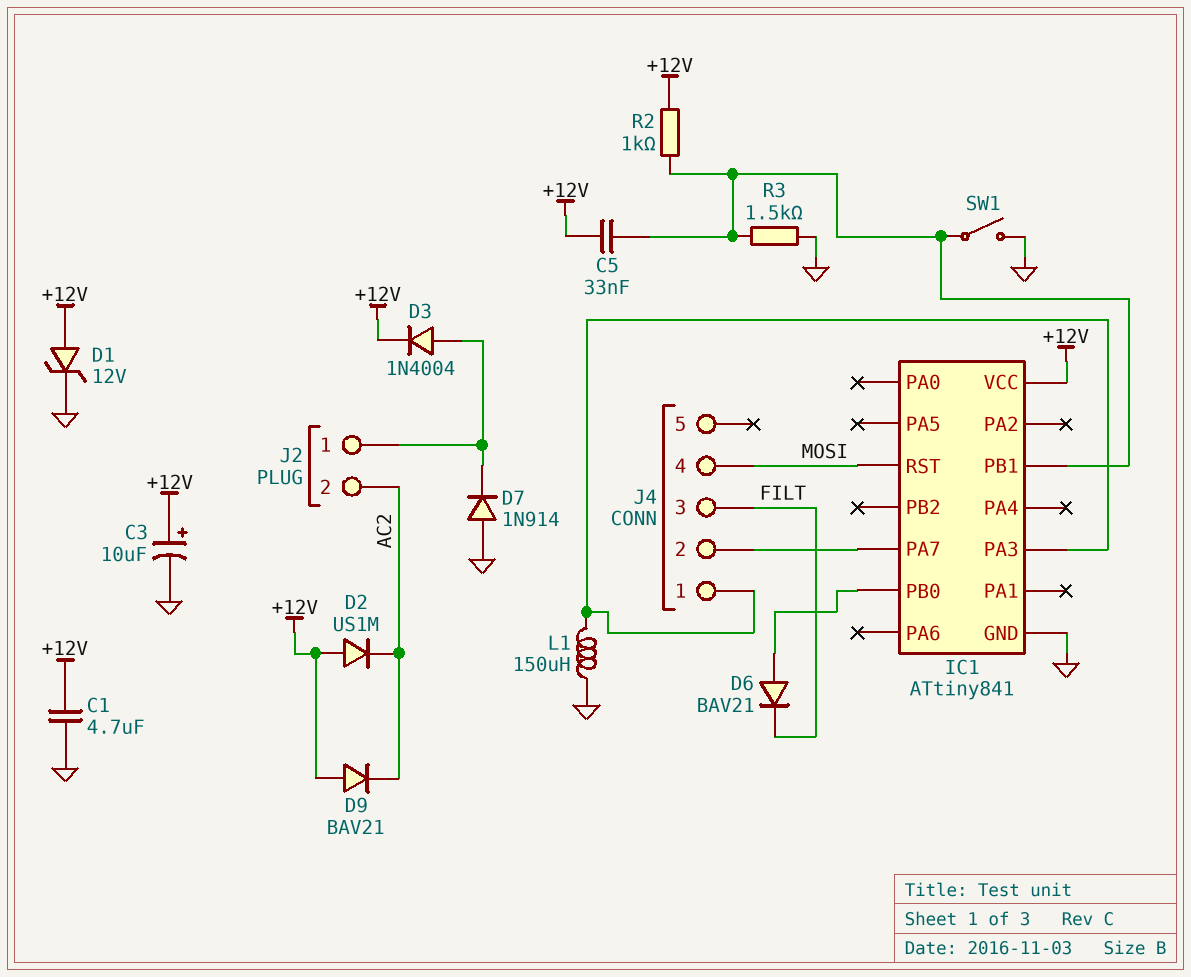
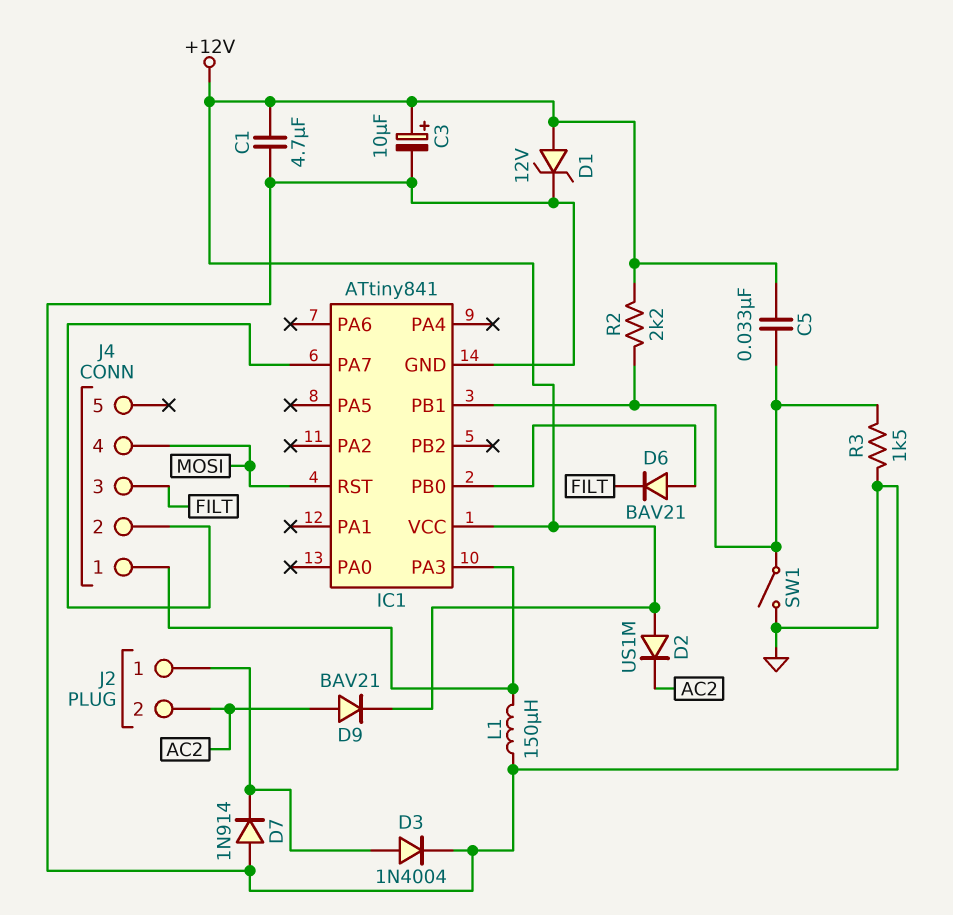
D3: diode 1N4004 (A J2/1, K +12V) -> diode 1N4004 (A J2/1, K GND)
D9: diode BAV21 (A +12V, K AC2) -> diode BAV21 (A AC2, K +12V)
R2: 1k (+12V, IC1/PB1) -> 2.2k (+12V, IC1/PB1)

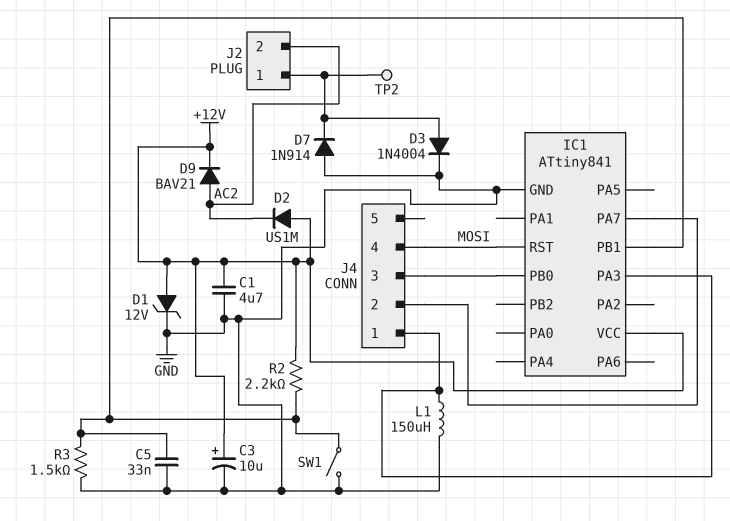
C5: 33nF (+12V, IC1/PB1) -> 33nF (GND, IC1/PB1)
D6: diode BAV21 (A IC1/PB0, K FILT) -> none
J4 pin 3: FILT -> IC1/PB0
TP2: none -> test point (J2/1)

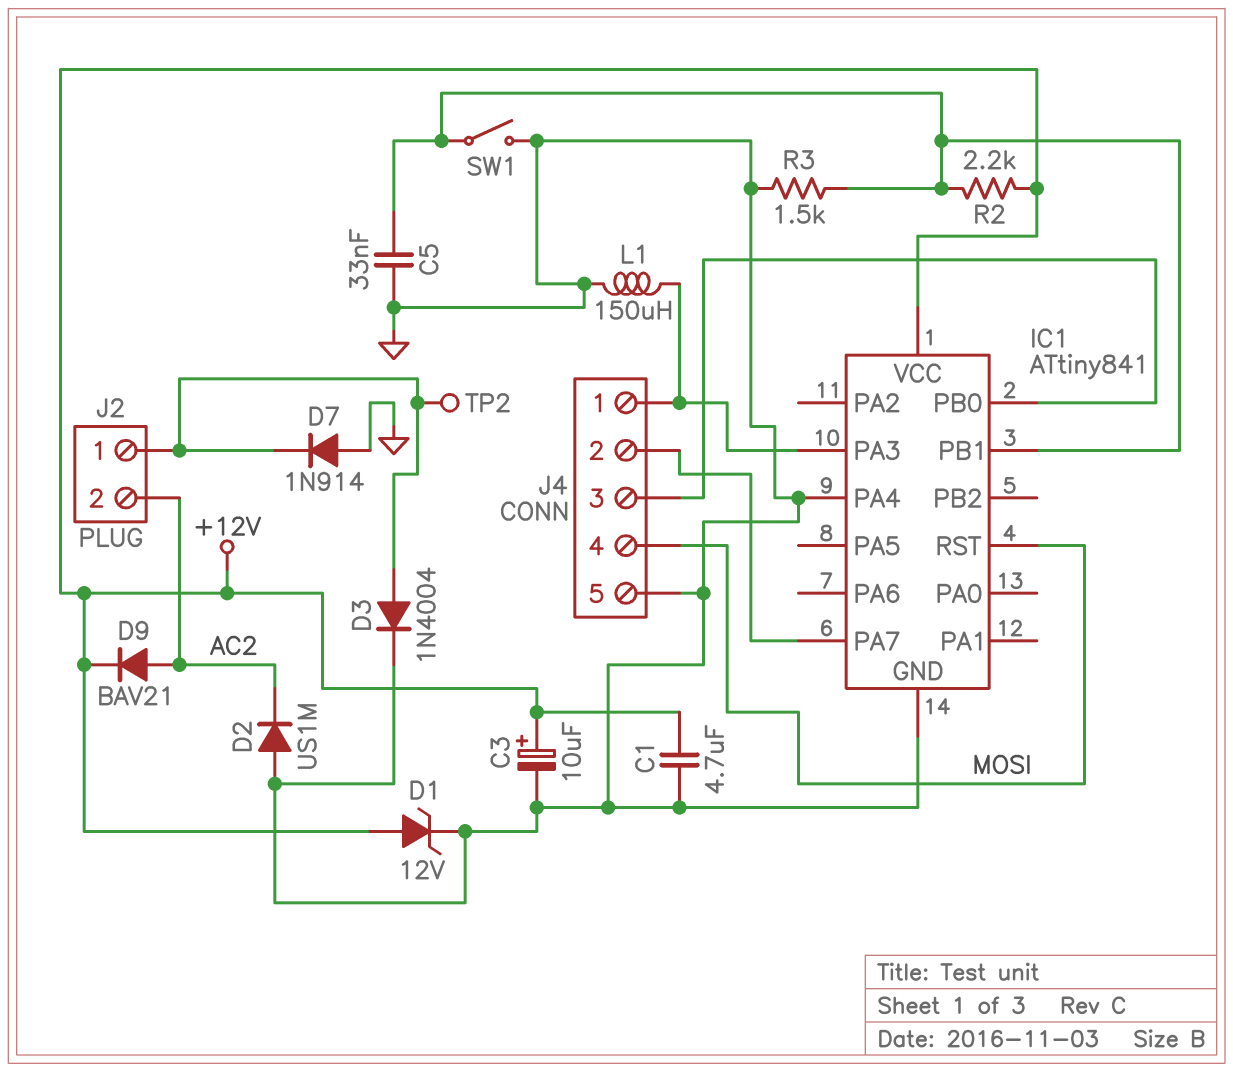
D2: diode US1M (A +12V, K AC2) -> diode US1M (A GND, K AC2)
IC1 pin PA4: none -> GND
J4 pin 5: none -> GND

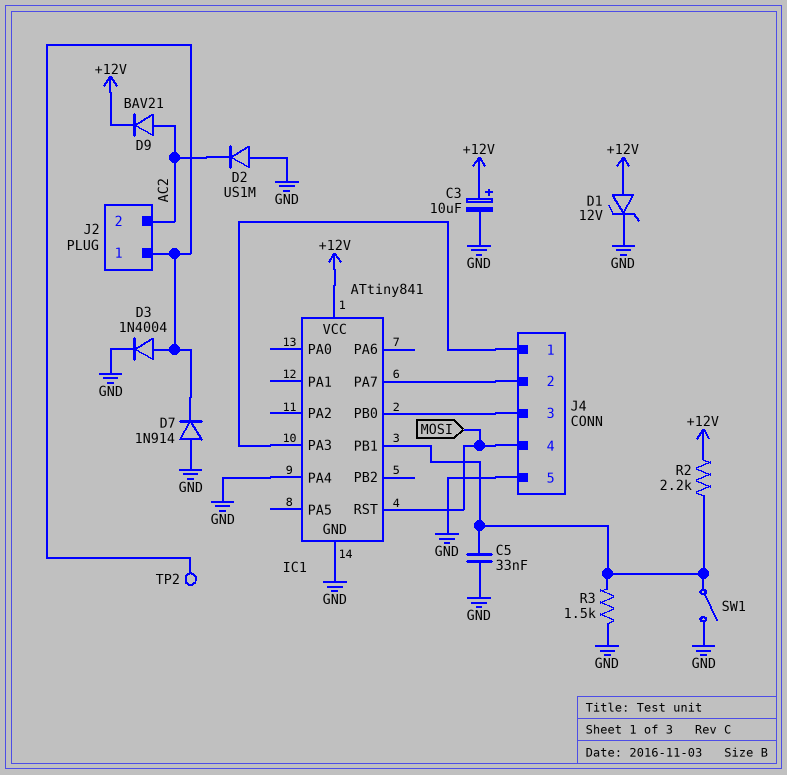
C1: 4.7uF (+12V, GND) -> none
L1: 150uH (GND, IC1/PA3) -> none

